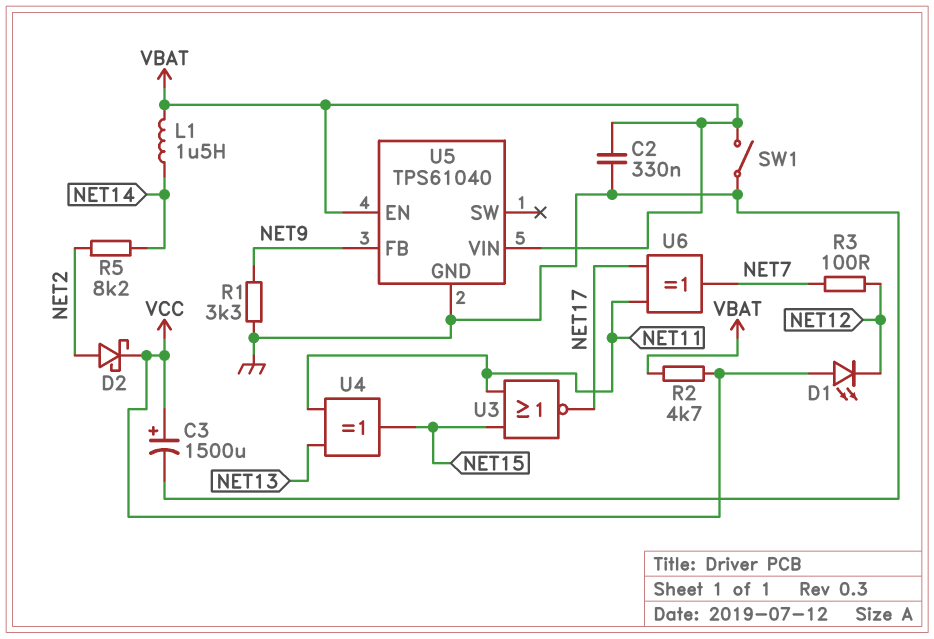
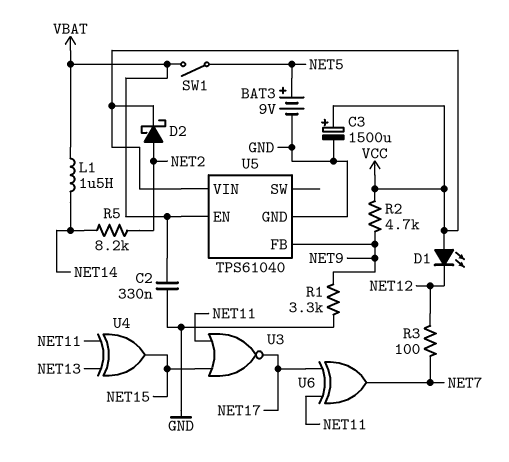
BAT3: none -> 9V (plus NET5, minus GND)
R2: 4.7k (VBAT, VCC) -> 4.7k (NET9, VCC)
SW1: switch (GND, VBAT) -> switch (NET5, VBAT)
U5 pin VIN: VBAT -> VCC

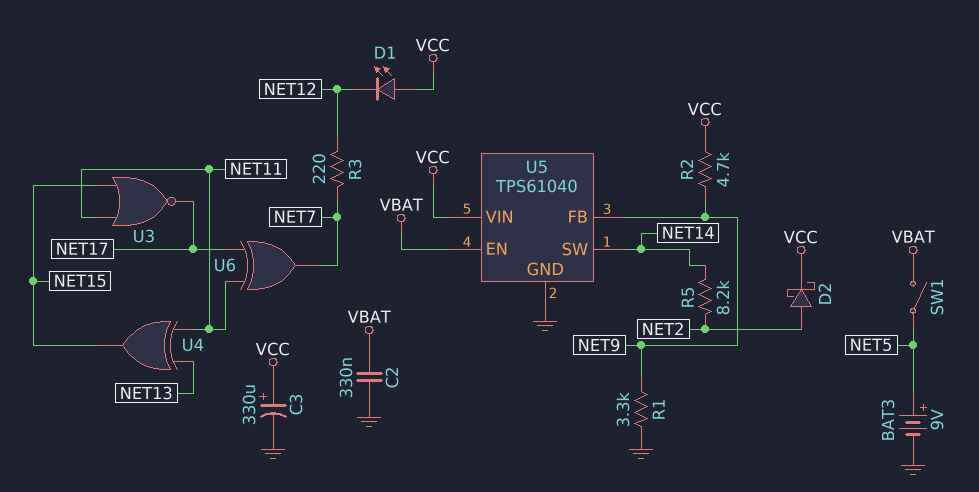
C3: 1500uF (plus VCC, minus GND) -> 330uF (plus VCC, minus GND)
L1: 1.5uH (NET14, VBAT) -> none
R3: 100 (NET7, NET12) -> 220 (NET7, NET12)
U5 pin SW: none -> NET14

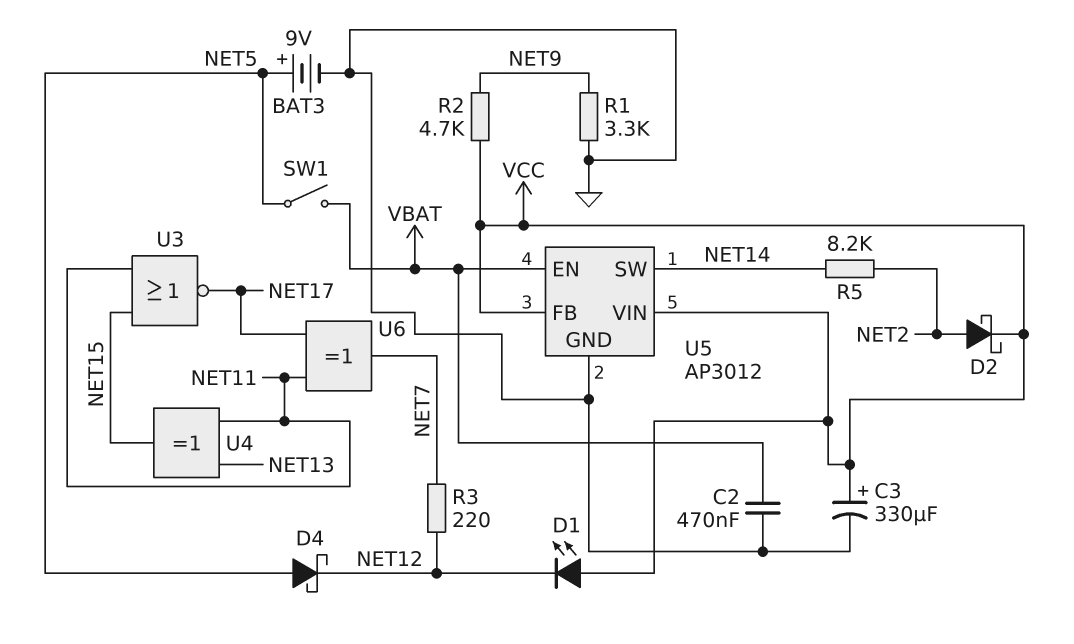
C2: 330nF (GND, VBAT) -> 470nF (GND, VBAT)
D4: none -> schottky (A NET5, K NET12)
U5: TPS61040 -> AP3012
U5 pin FB: NET9 -> VCC

